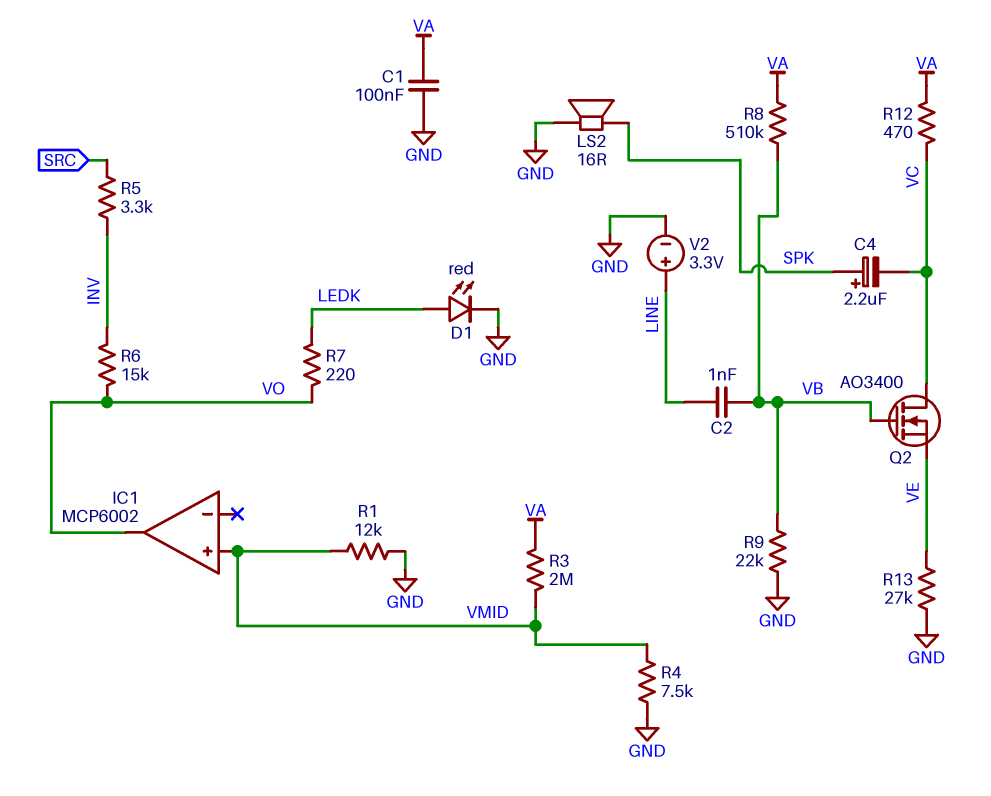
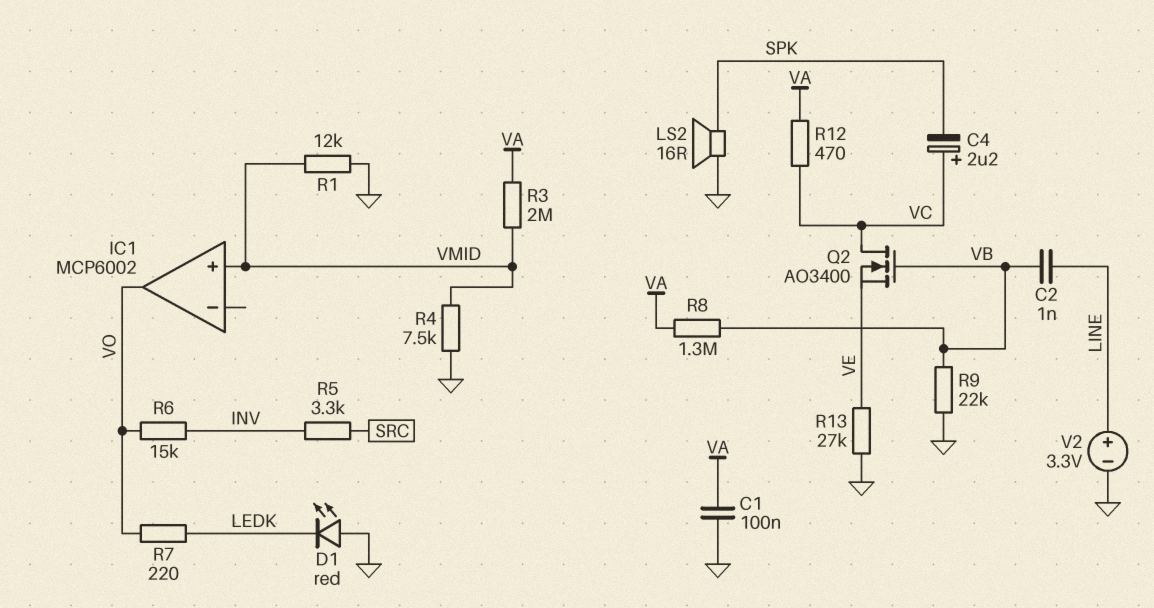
C4: 2.2uF (plus SPK, minus VC) -> 2.2uF (plus VC, minus SPK)
D1: LED red (A LEDK, K GND) -> LED red (A GND, K LEDK)
R8: 510k (VA, VB) -> 1.3M (VA, VB)

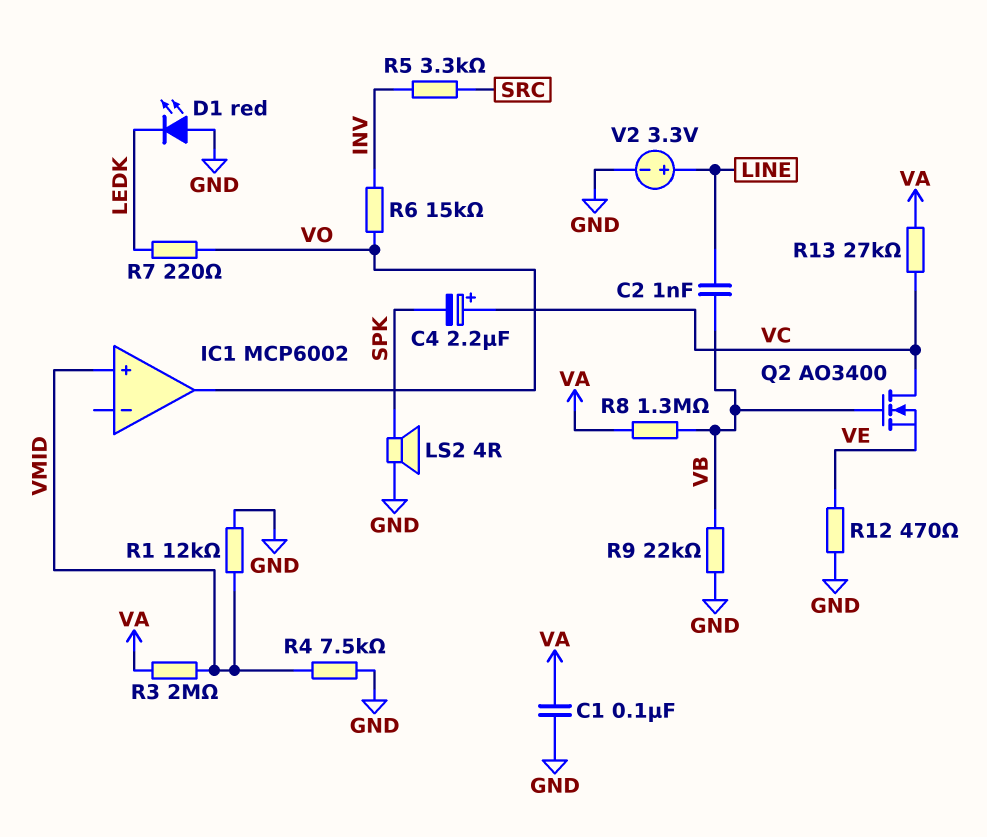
LS2: speaker 16R (GND, SPK) -> speaker 4R (GND, SPK)
R12: 470 (VA, VC) -> 470 (GND, VE)
R13: 27k (GND, VE) -> 27k (VA, VC)

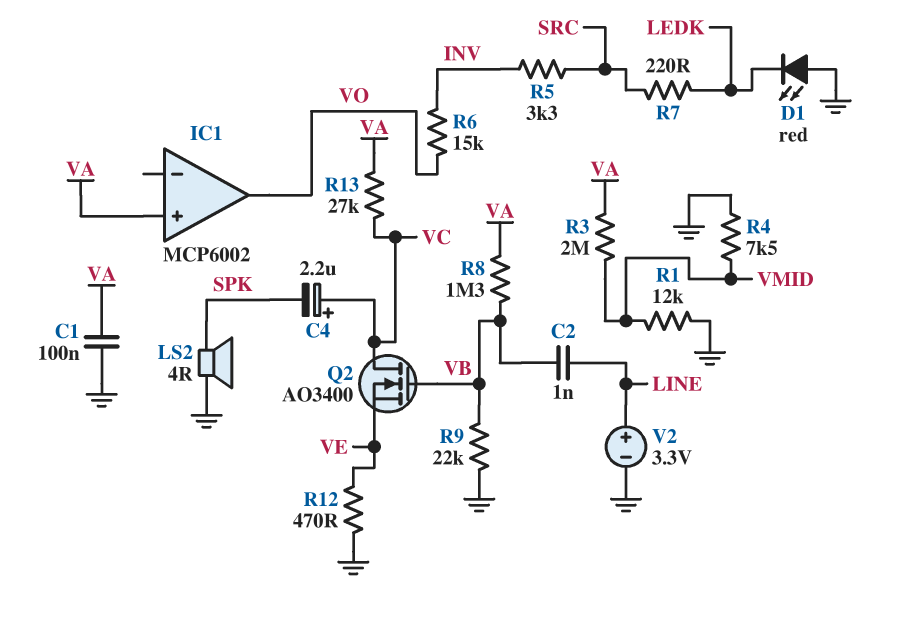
IC1 pin in+: VMID -> VA
R7: 220 (LEDK, VO) -> 220 (LEDK, SRC)

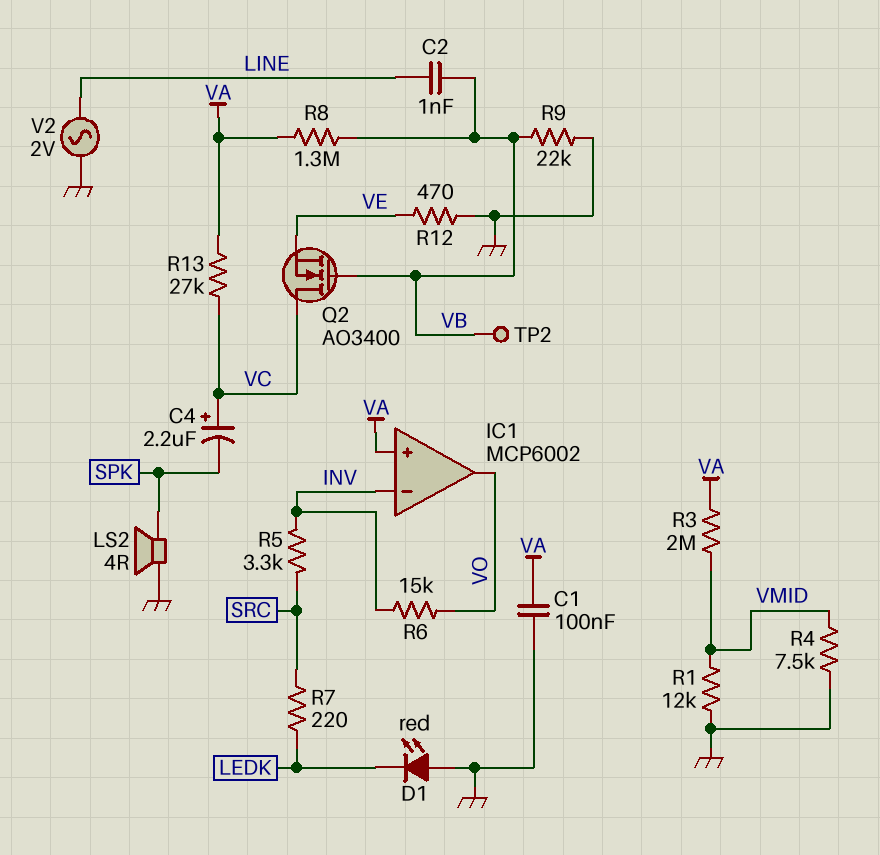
IC1 pin in-: none -> INV
TP2: none -> test point (VB)
V2: 3.3V (plus LINE, minus GND) -> AC 2V (GND, LINE)

